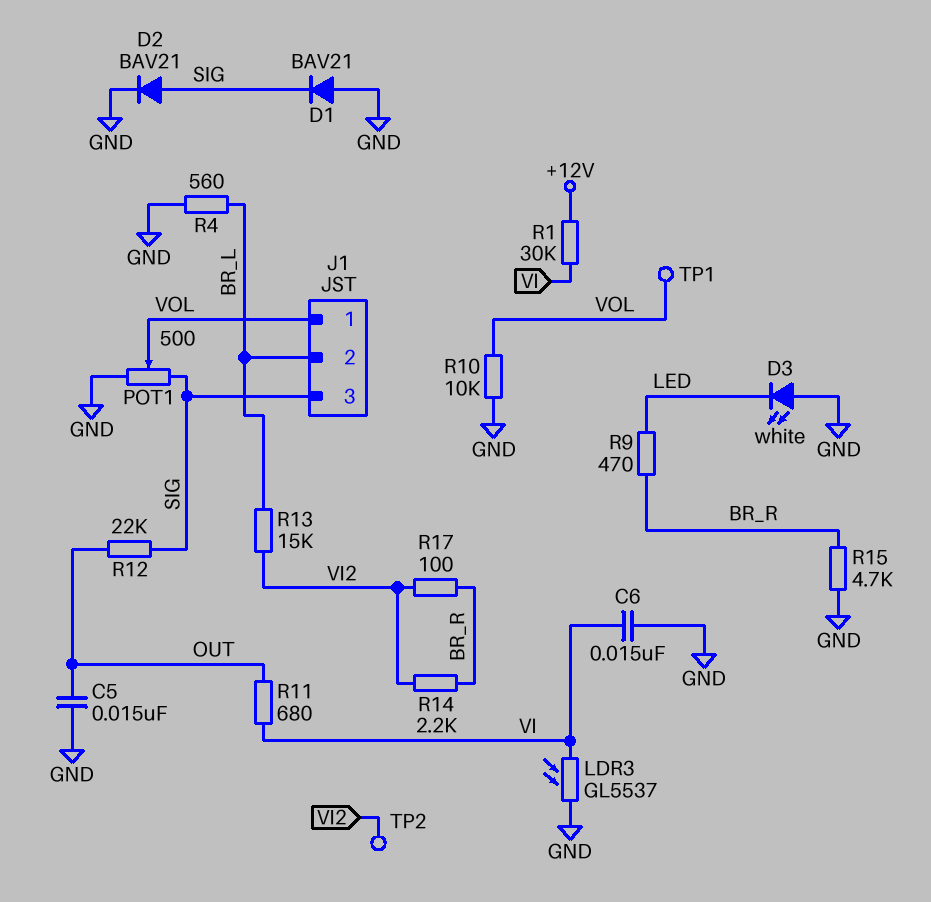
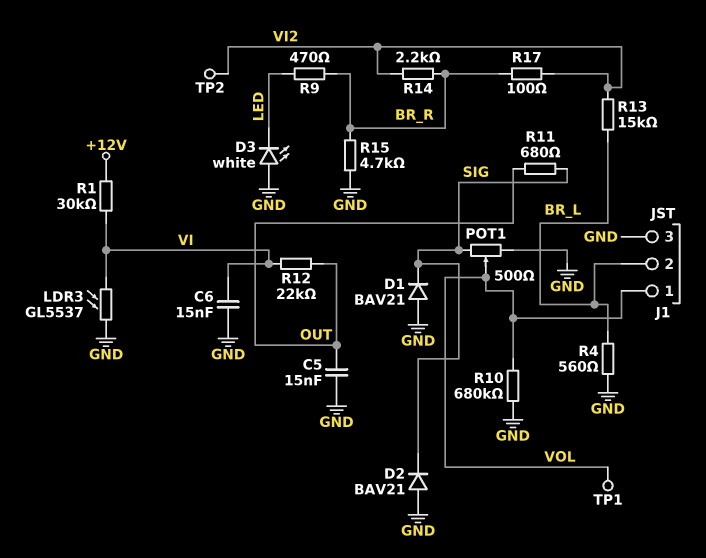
D2: diode BAV21 (A SIG, K GND) -> diode BAV21 (A GND, K SIG)
J1 pin 3: SIG -> GND
R10: 10k (GND, VOL) -> 680k (GND, VOL)
R11: 680 (OUT, VI) -> 680 (OUT, SIG)
R12: 22k (OUT, SIG) -> 22k (OUT, VI)

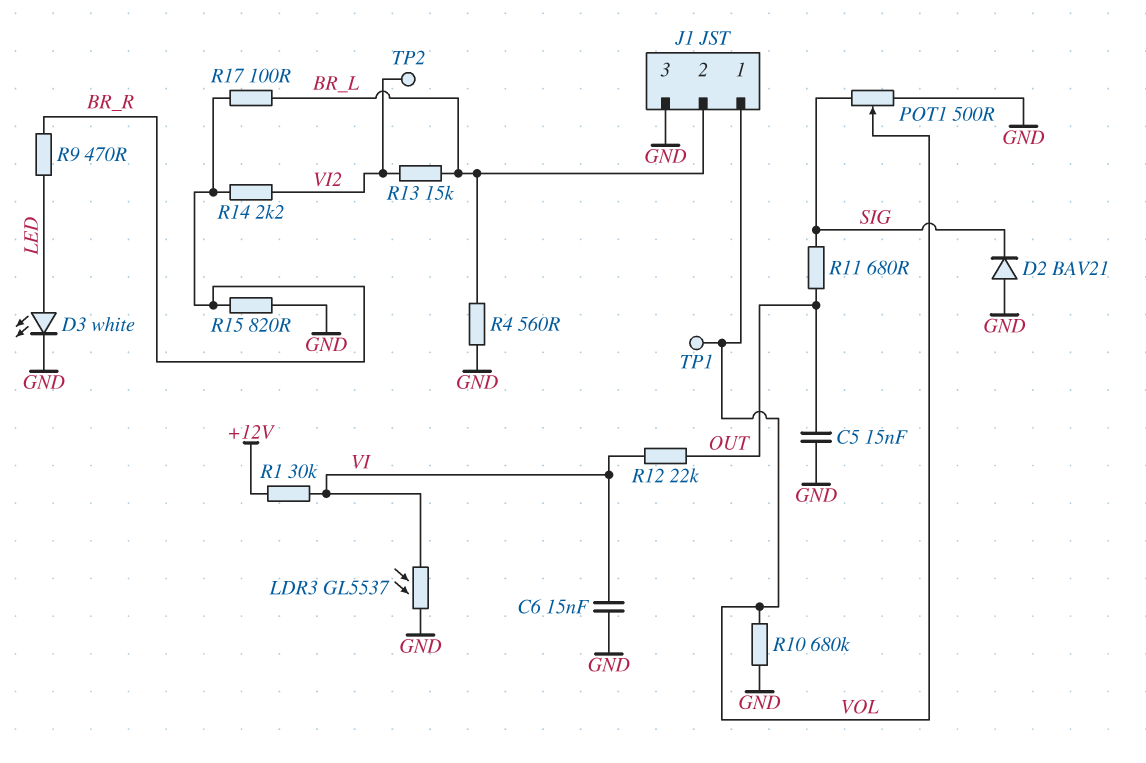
D1: diode BAV21 (A GND, K SIG) -> none
D3: LED white (A GND, K LED) -> LED white (A LED, K GND)
R15: 4.7k (BR_R, GND) -> 820 (BR_R, GND)
R17: 100 (BR_R, VI2) -> 100 (BR_L, BR_R)

